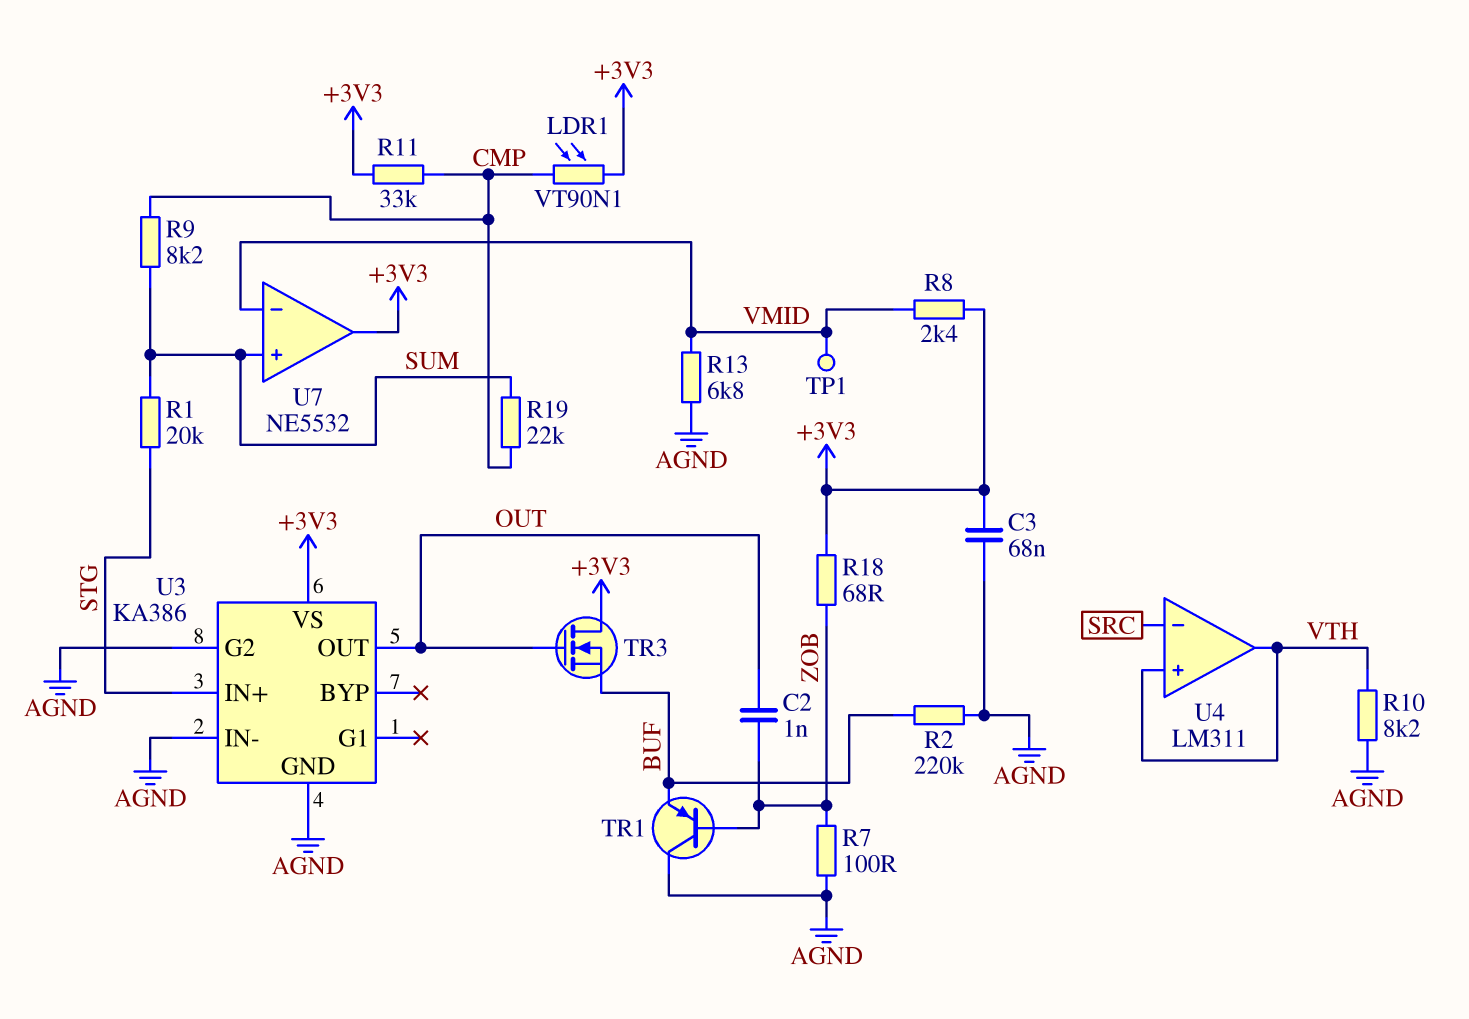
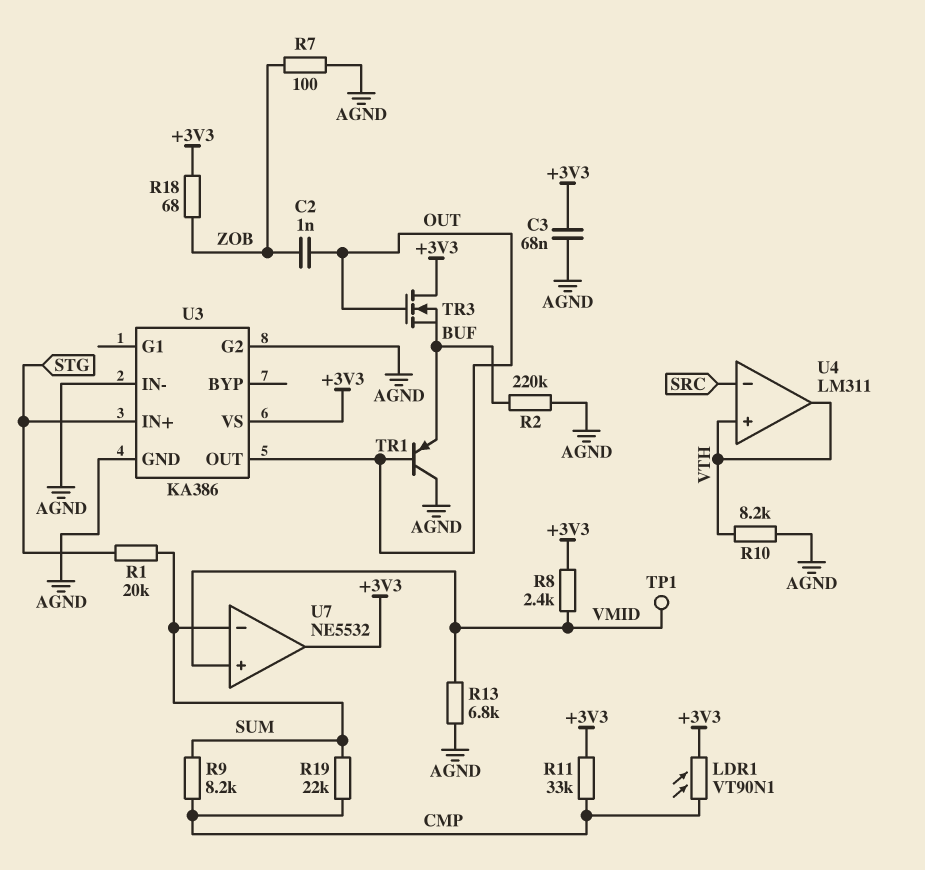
TR1: PNP (B ZOB, C AGND, E BUF) -> PNP (B OUT, C AGND, E BUF)
U7 pin in+: SUM -> VMID
U7 pin in-: VMID -> SUM

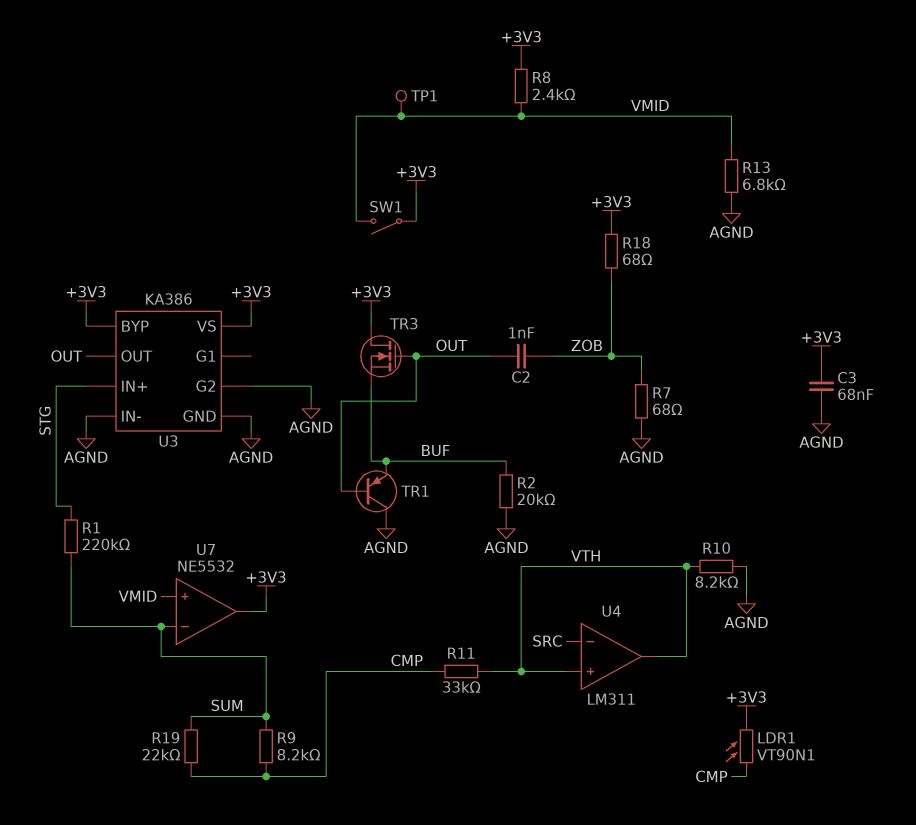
R1: 20k (STG, SUM) -> 220k (STG, SUM)
R2: 220k (AGND, BUF) -> 20k (AGND, BUF)
R7: 100 (AGND, ZOB) -> 68 (AGND, ZOB)
R11: 33k (+3V3, CMP) -> 33k (CMP, VTH)
SW1: none -> switch (+3V3, VMID)
U3 pin BYP: none -> +3V3

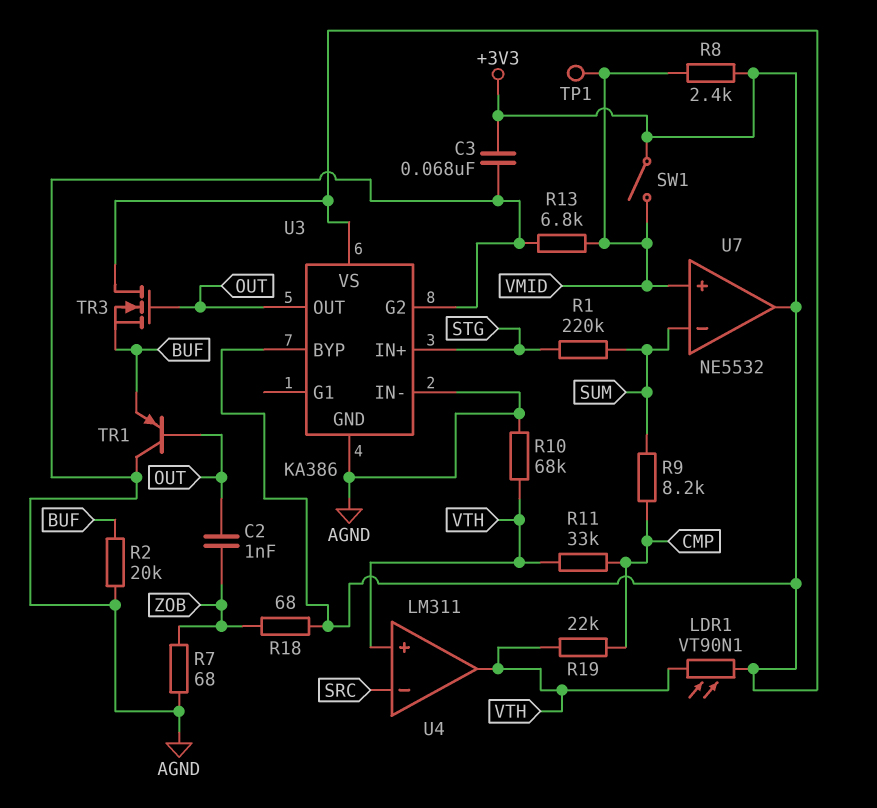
LDR1: VT90N1 (+3V3, CMP) -> VT90N1 (+3V3, VTH)
R10: 8.2k (AGND, VTH) -> 68k (AGND, VTH)
R19: 22k (CMP, SUM) -> 22k (CMP, VTH)

